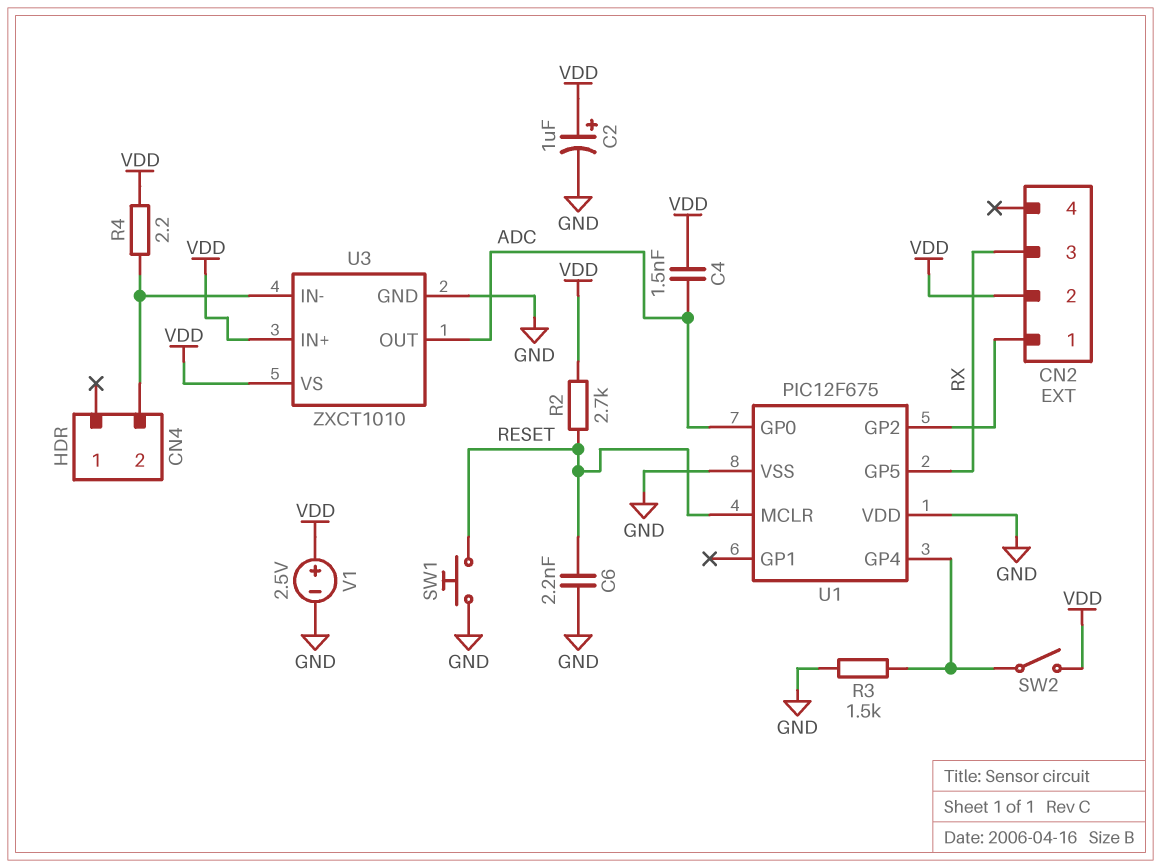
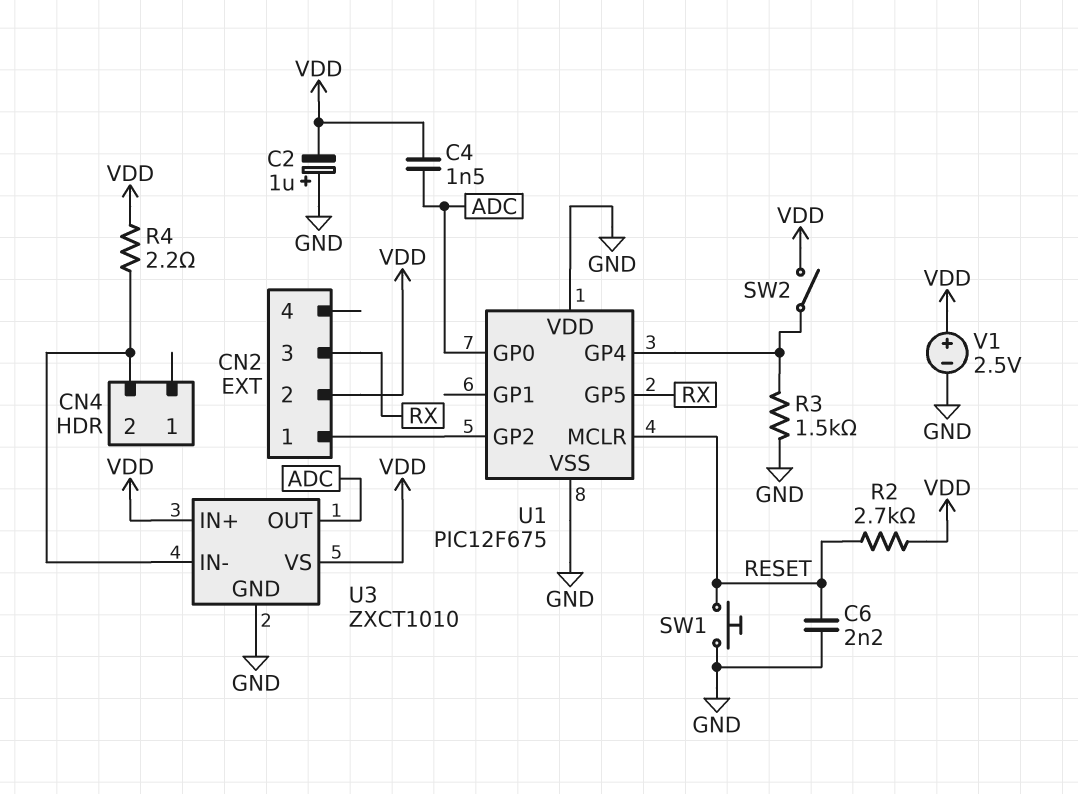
C2: 1uF (plus VDD, minus GND) -> 1uF (plus GND, minus VDD)

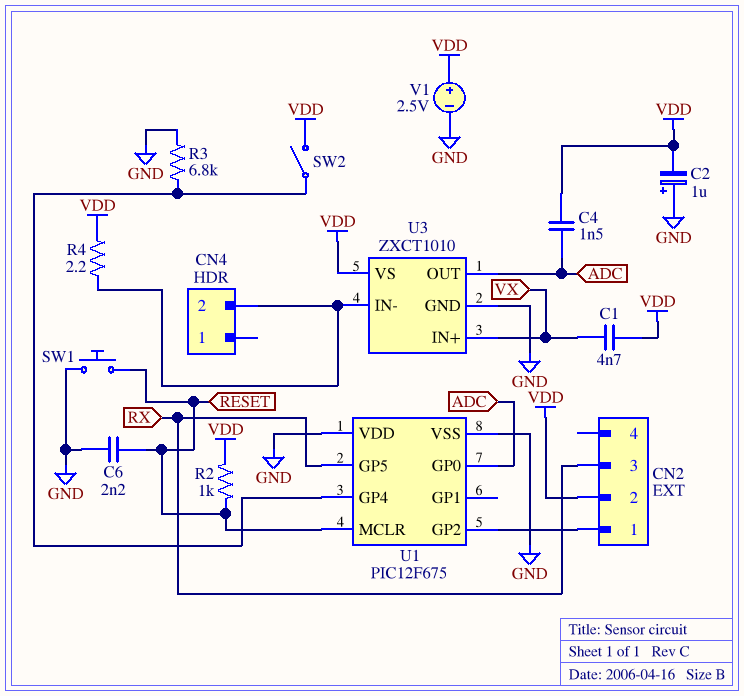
C1: none -> 4.7nF (VDD, VX)
R2: 2.7k (RESET, VDD) -> 1k (RESET, VDD)
R3: 1.5k (GND, U1/GP4) -> 6.8k (GND, U1/GP4)
U3 pin IN+: VDD -> VX

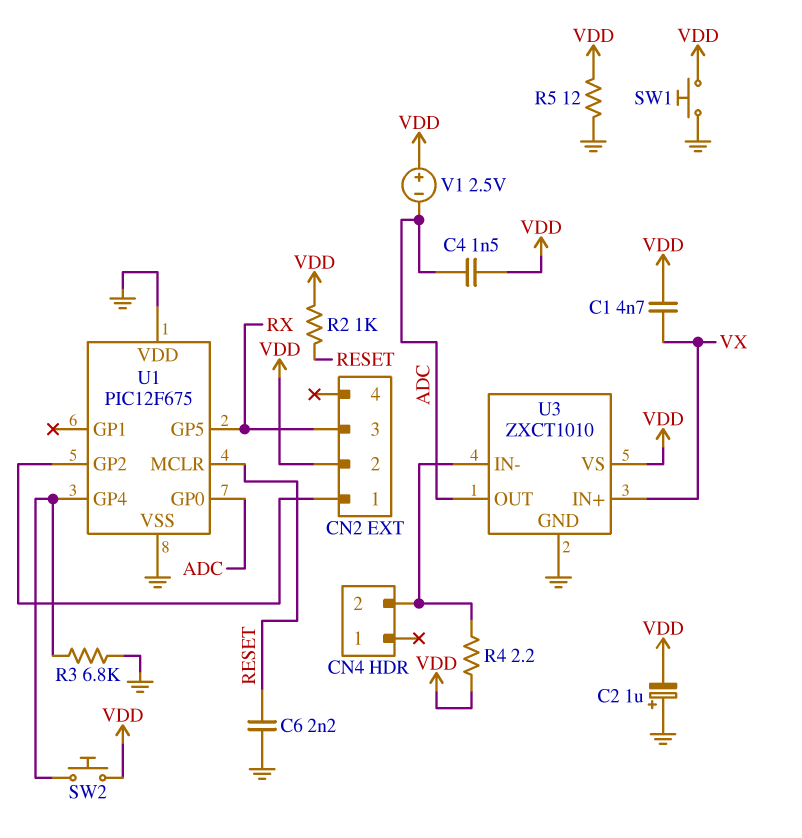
R5: none -> 12 (GND, VDD)
SW1: button (GND, RESET) -> button (GND, VDD)
SW2: switch (U1/GP4, VDD) -> button (U1/GP4, VDD)
V1: 2.5V (plus VDD, minus GND) -> 2.5V (plus VDD, minus ADC)

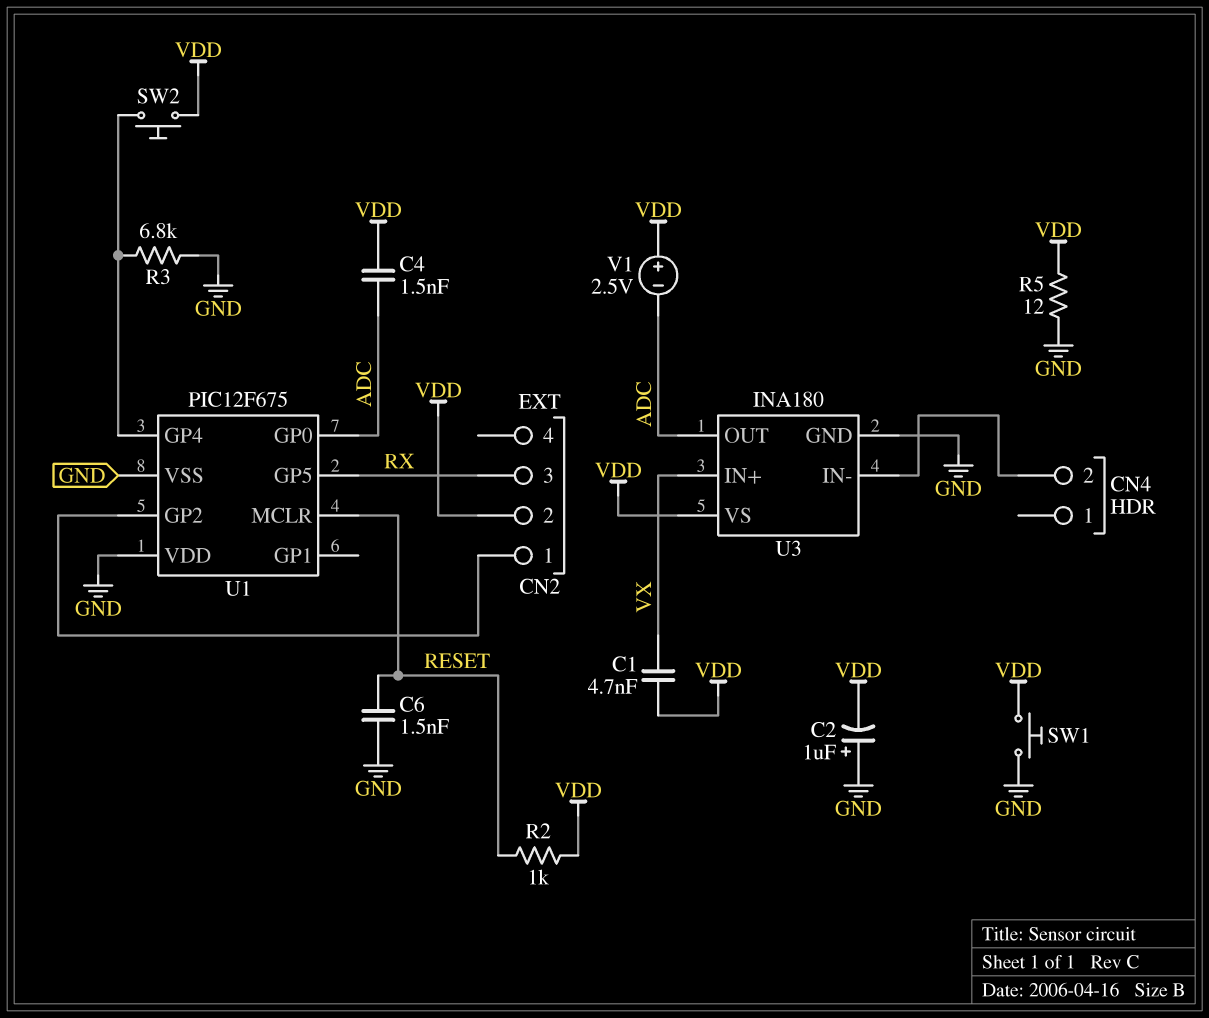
C6: 2.2nF (GND, RESET) -> 1.5nF (GND, RESET)
R4: 2.2 (CN4/2, VDD) -> none
U3: ZXCT1010 -> INA180

